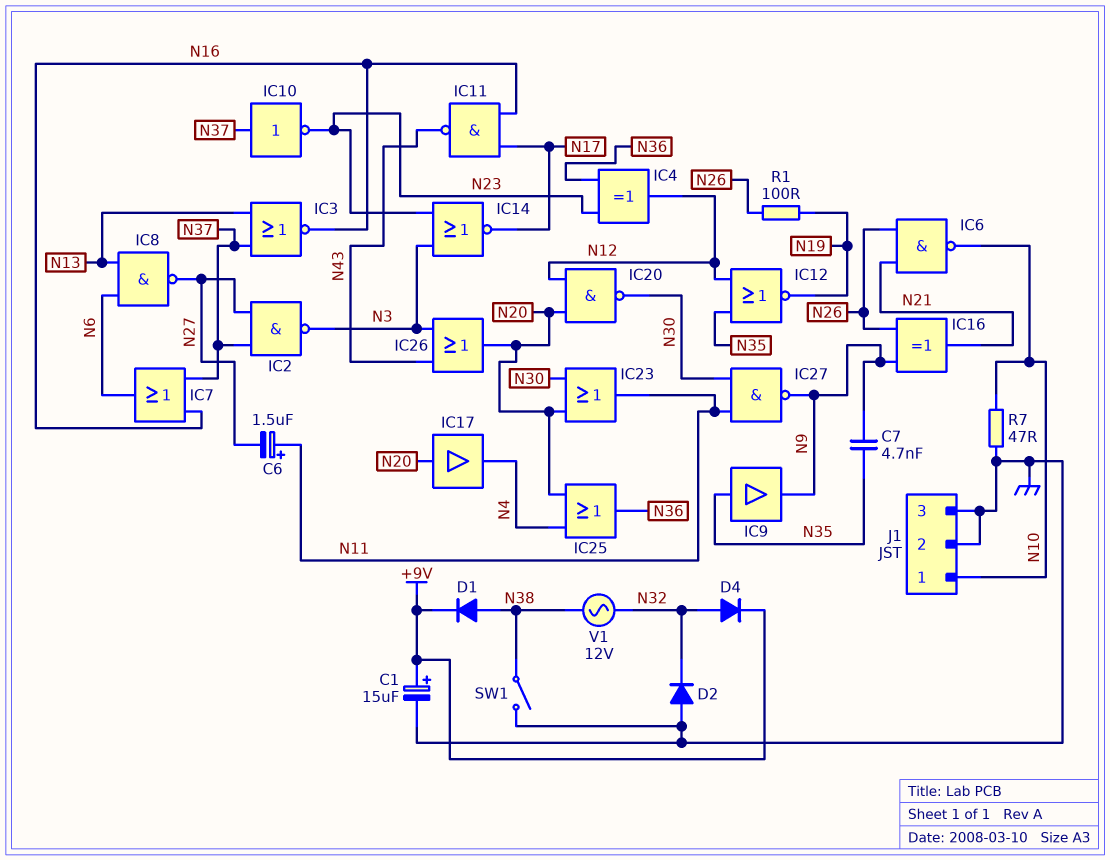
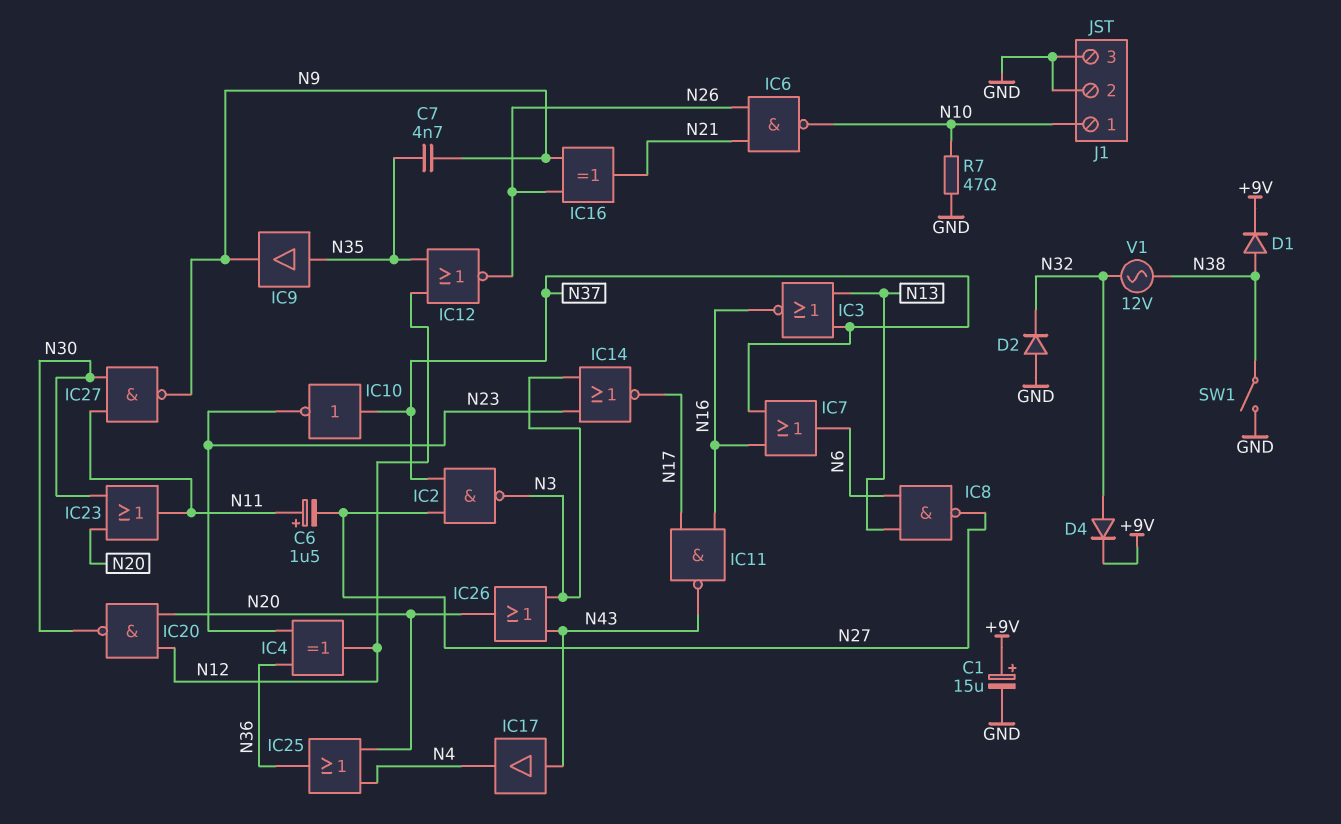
IC12: NOR (in N12, in N35, out N19) -> NOR (in N12, in N35, out N26)
IC17: buffer (in N20, out N4) -> buffer (in N43, out N4)
R1: 100 (N19, N26) -> none

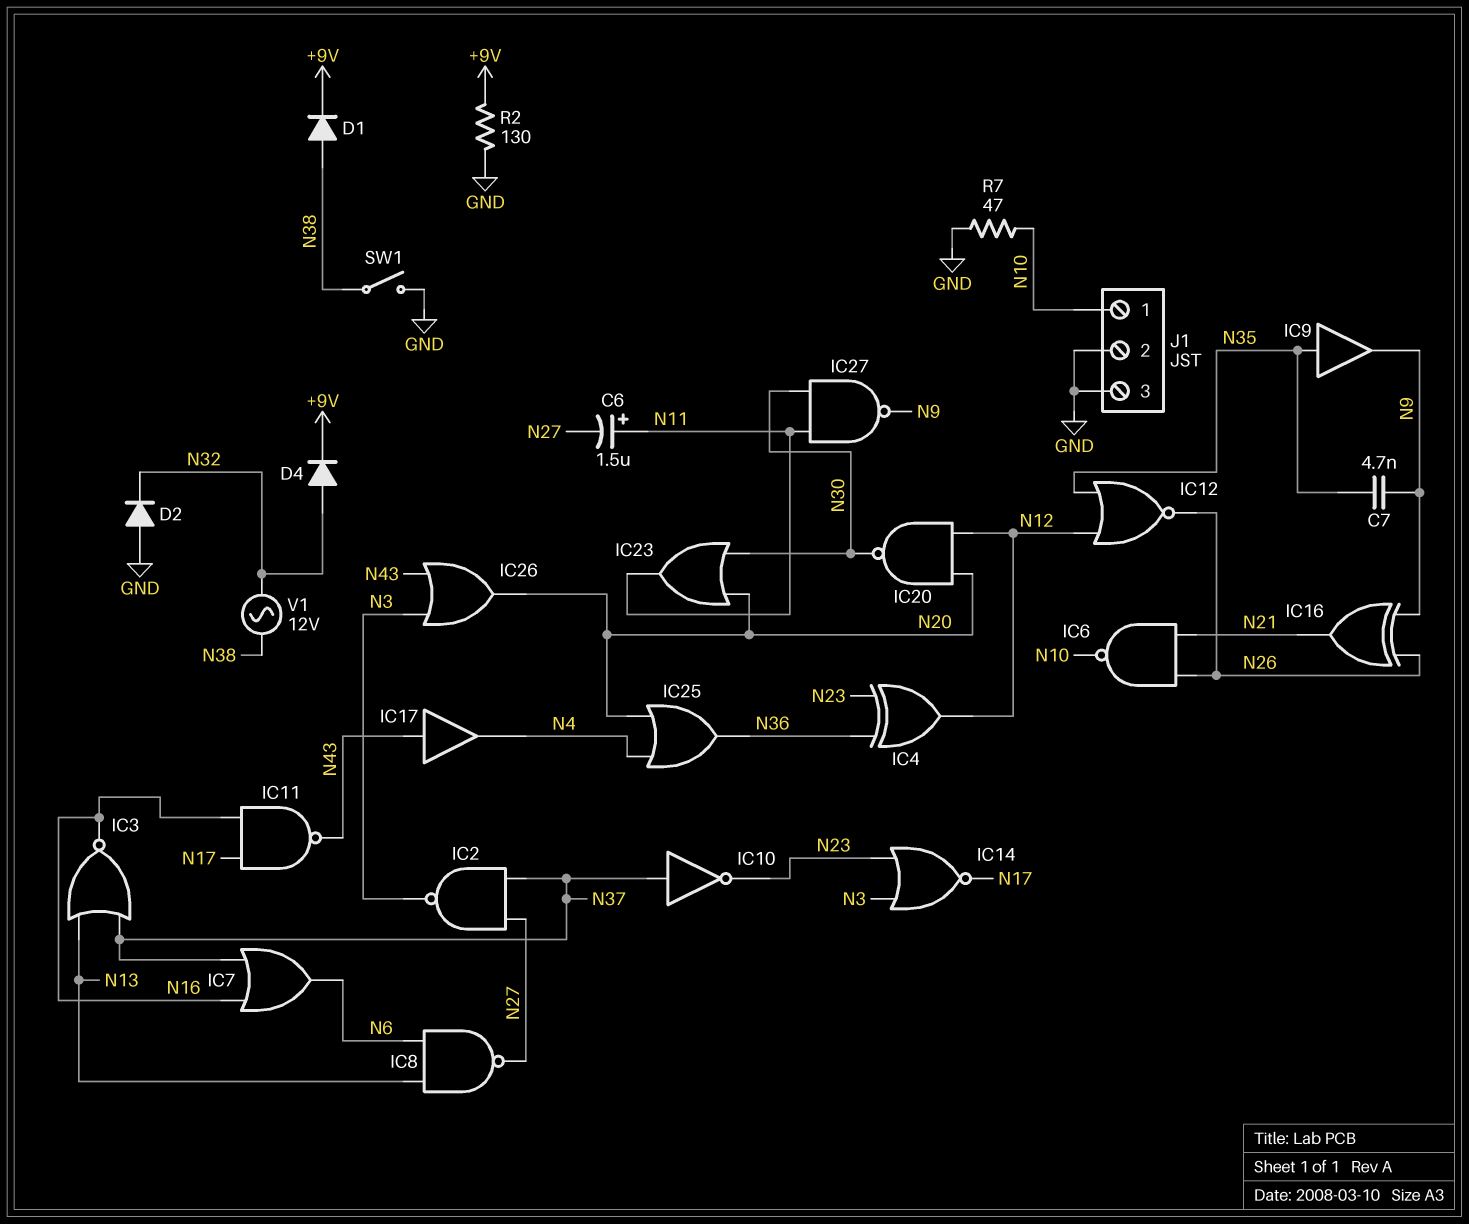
C1: 15uF (plus +9V, minus GND) -> none
R2: none -> 130 (+9V, GND)

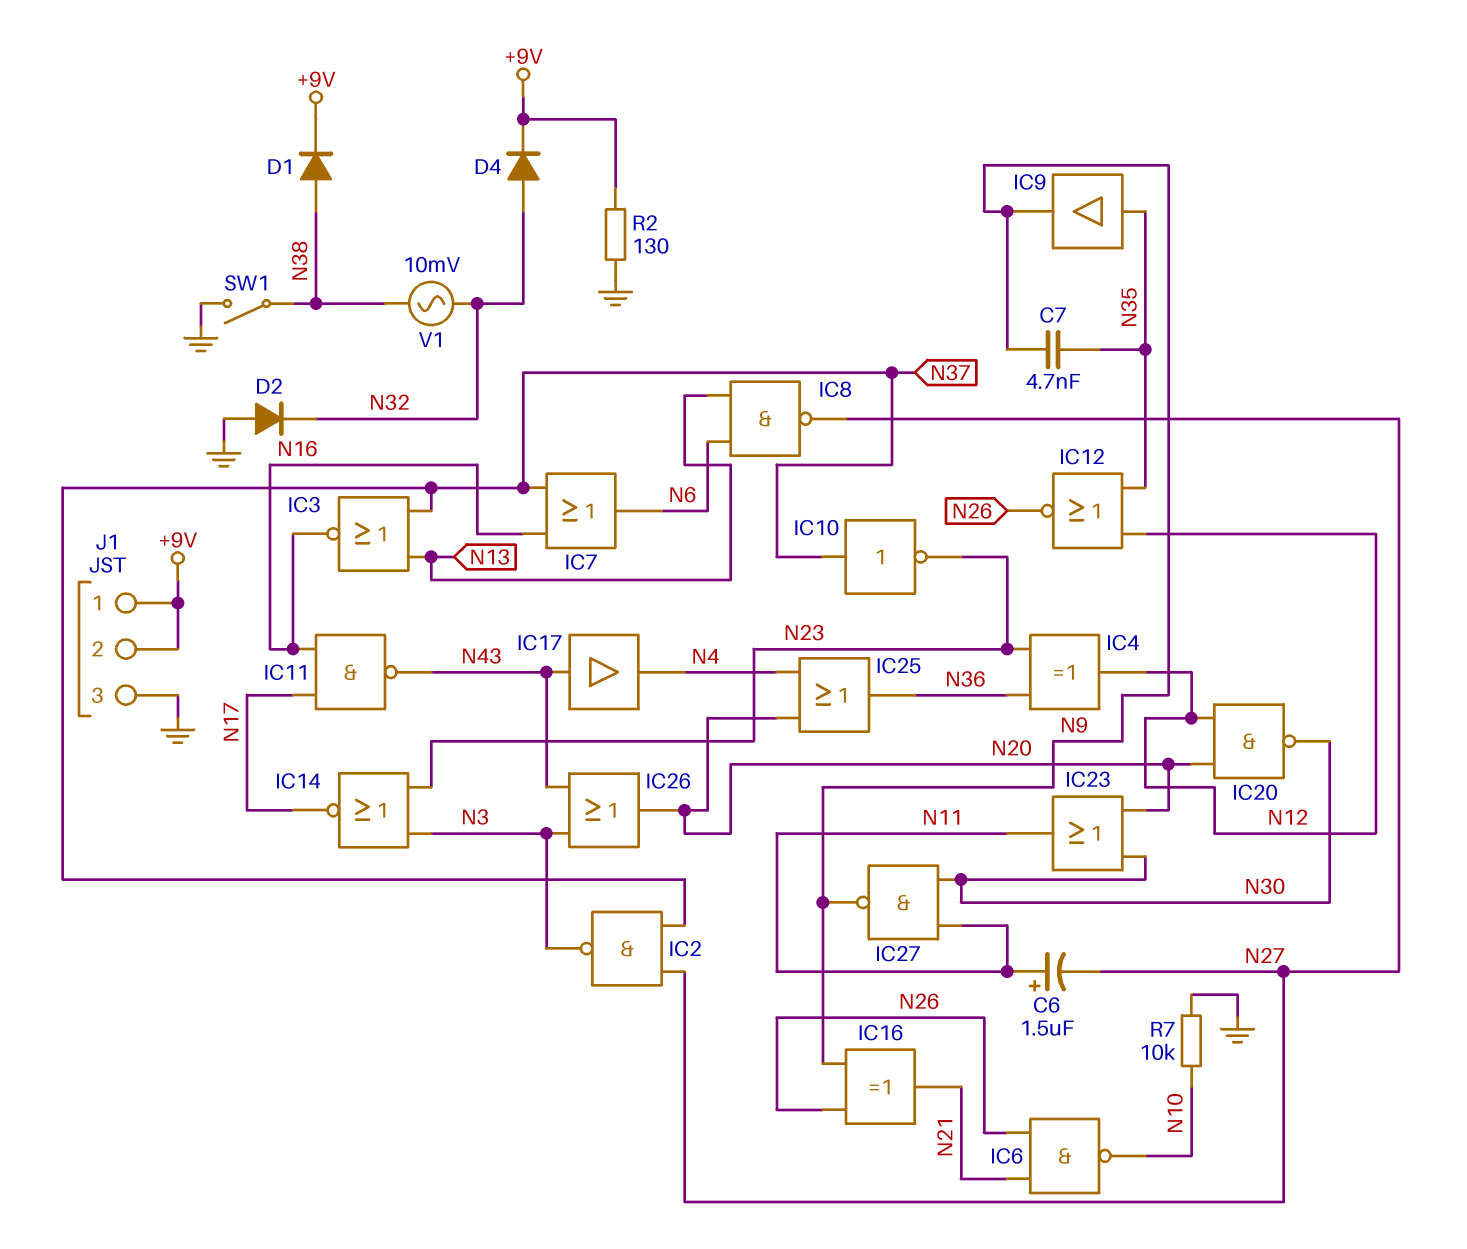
J1 pin 1: N10 -> +9V
J1 pin 2: GND -> +9V
R7: 47 (GND, N10) -> 10k (GND, N10)
V1: AC 12V (N32, N38) -> AC 10mV (N32, N38)

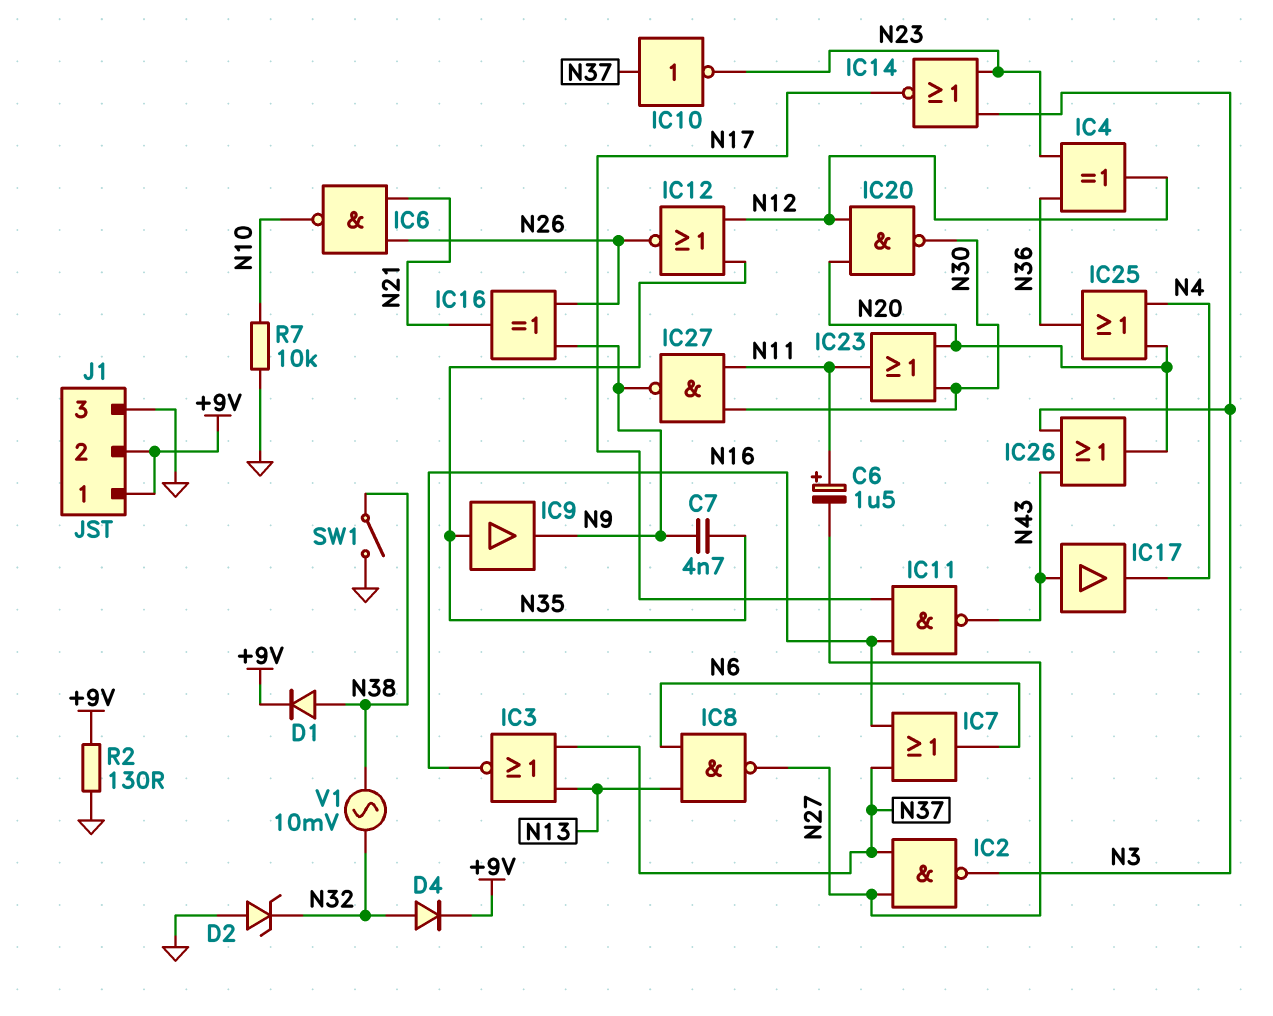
D2: diode (A GND, K N32) -> zener (A GND, K N32)

